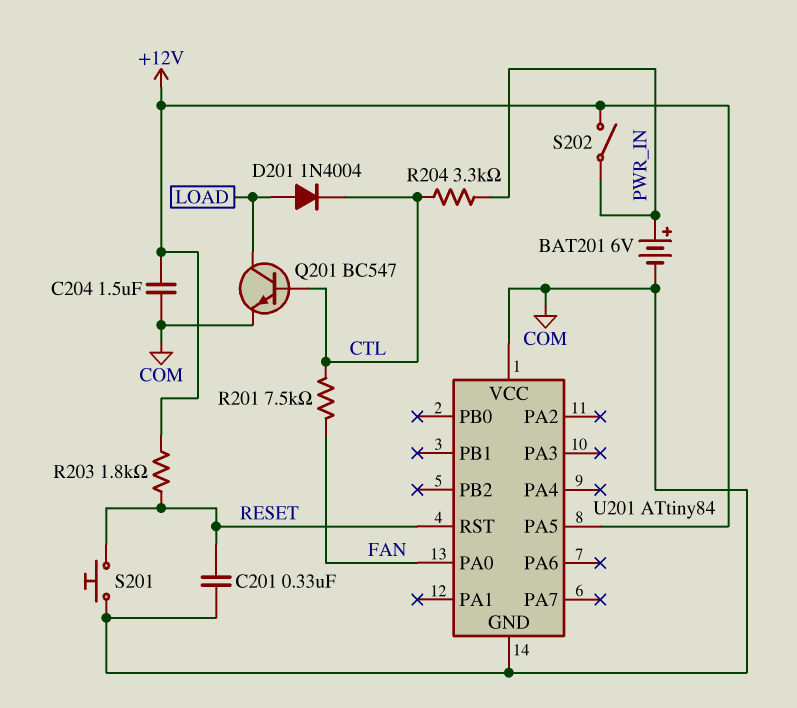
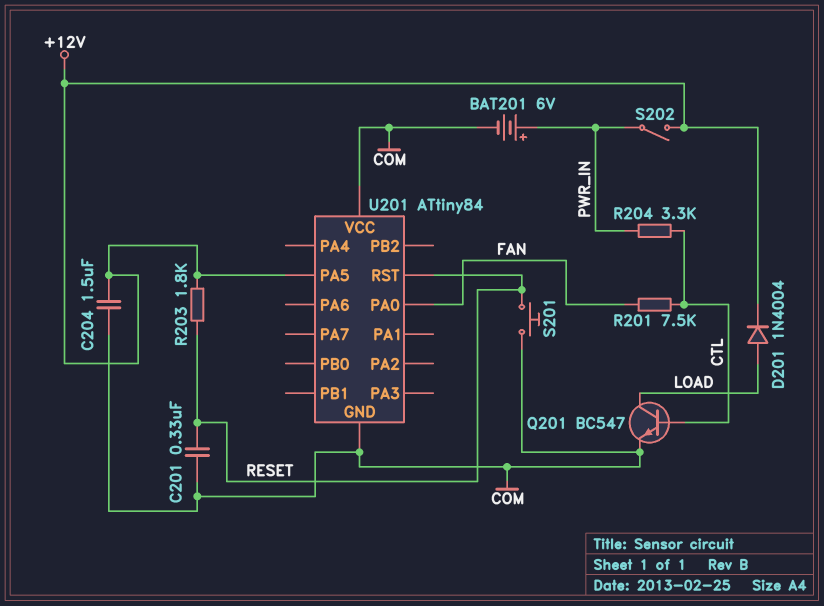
D201: diode 1N4004 (A LOAD, K CTL) -> diode 1N4004 (A LOAD, K +12V)

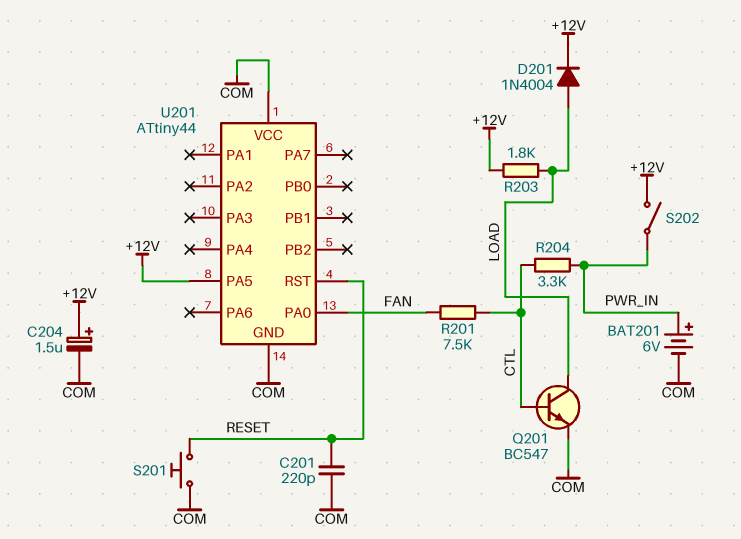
C201: 330nF (COM, RESET) -> 220pF (COM, RESET)
C204: 1.5uF (+12V, COM) -> 1.5uF (plus +12V, minus COM)
R203: 1.8k (+12V, RESET) -> 1.8k (+12V, LOAD)
U201: ATtiny84 -> ATtiny44

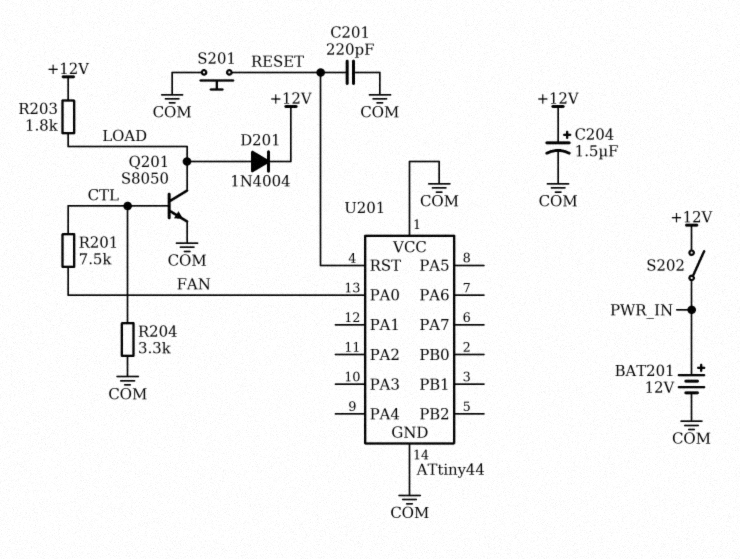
BAT201: 6V (plus PWR_IN, minus COM) -> 12V (plus PWR_IN, minus COM)
Q201: NPN BC547 (B CTL, C LOAD, E COM) -> NPN S8050 (B CTL, C LOAD, E COM)
R204: 3.3k (CTL, PWR_IN) -> 3.3k (COM, CTL)
U201 pin PA5: +12V -> none

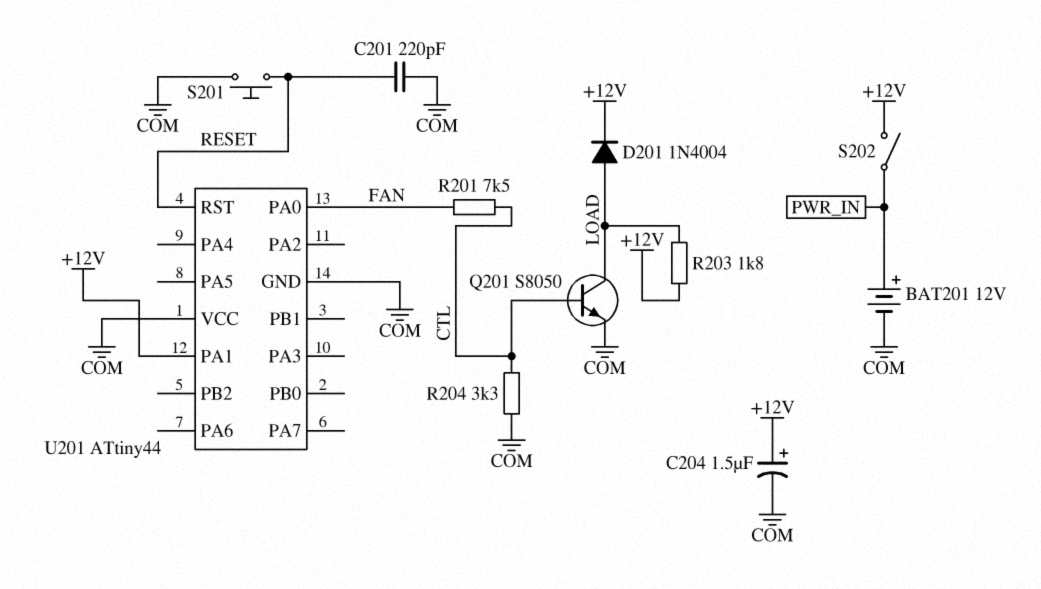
U201 pin PA1: none -> +12V

